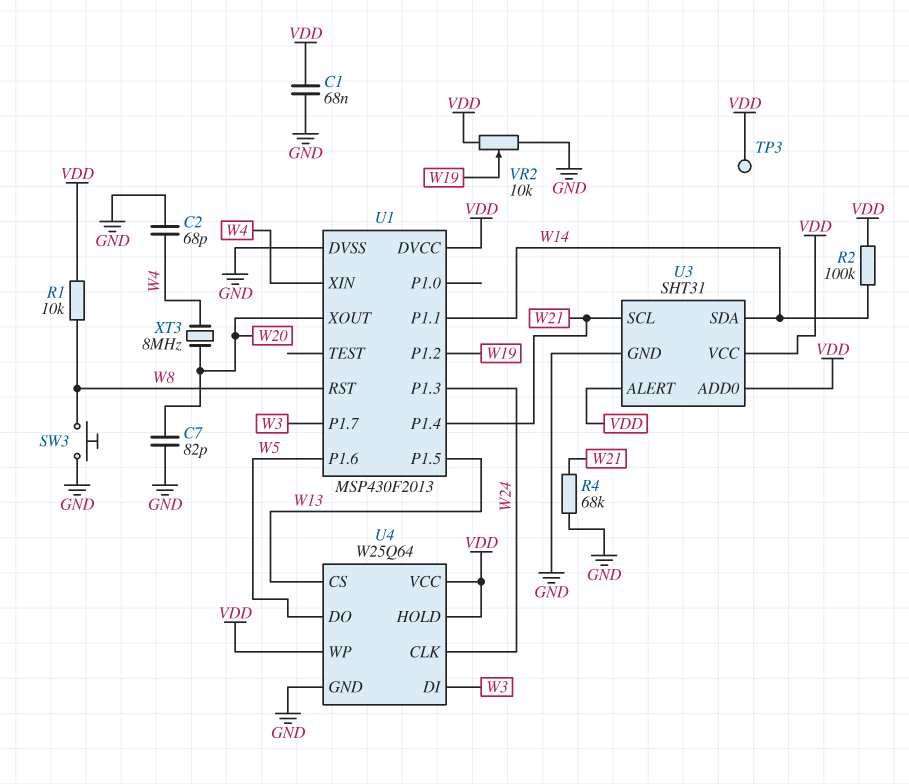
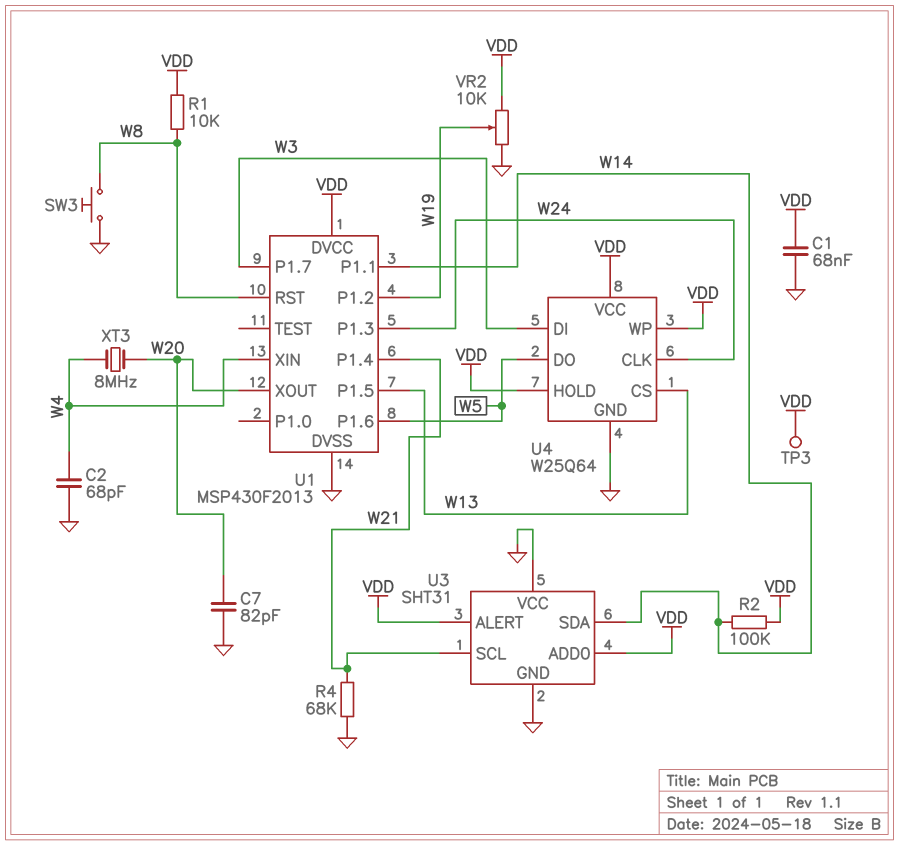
U3 pin VCC: VDD -> GND

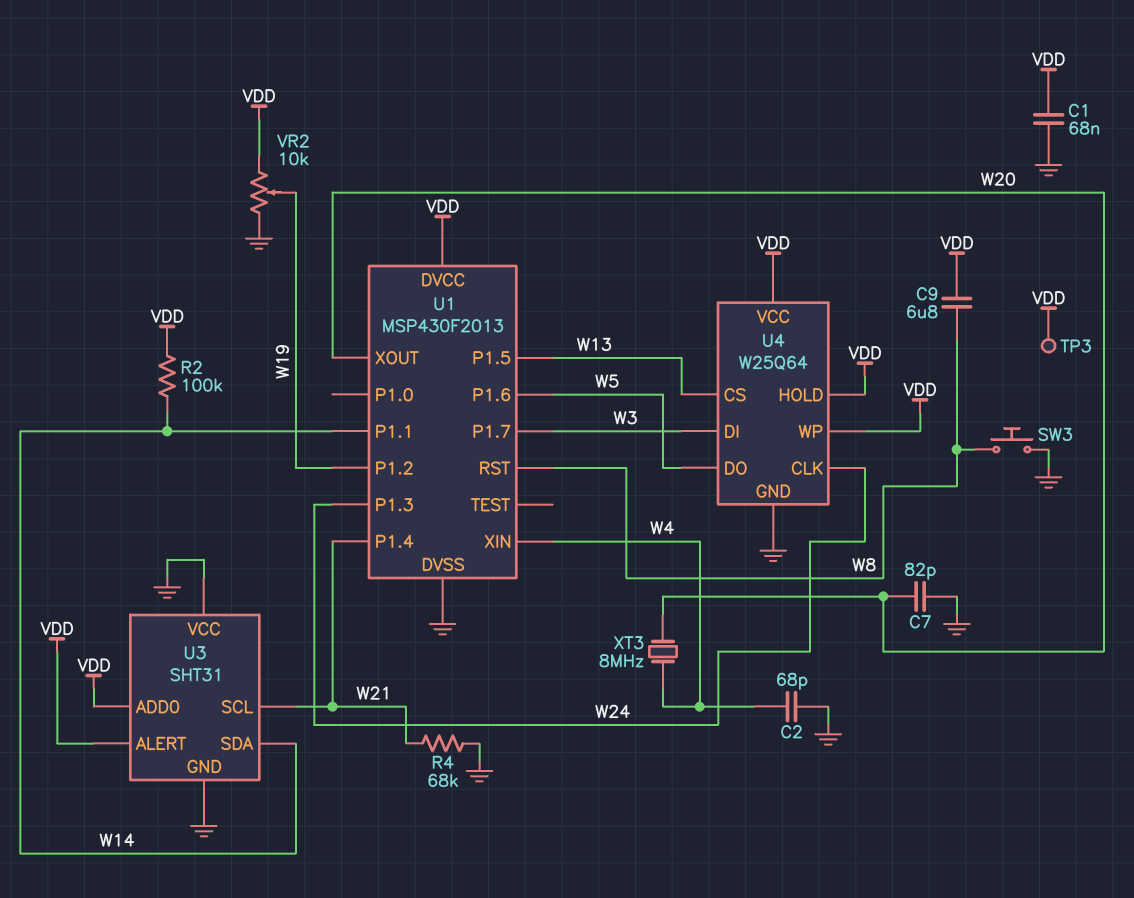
C9: none -> 6.8uF (VDD, W8)
R1: 10k (VDD, W8) -> none

